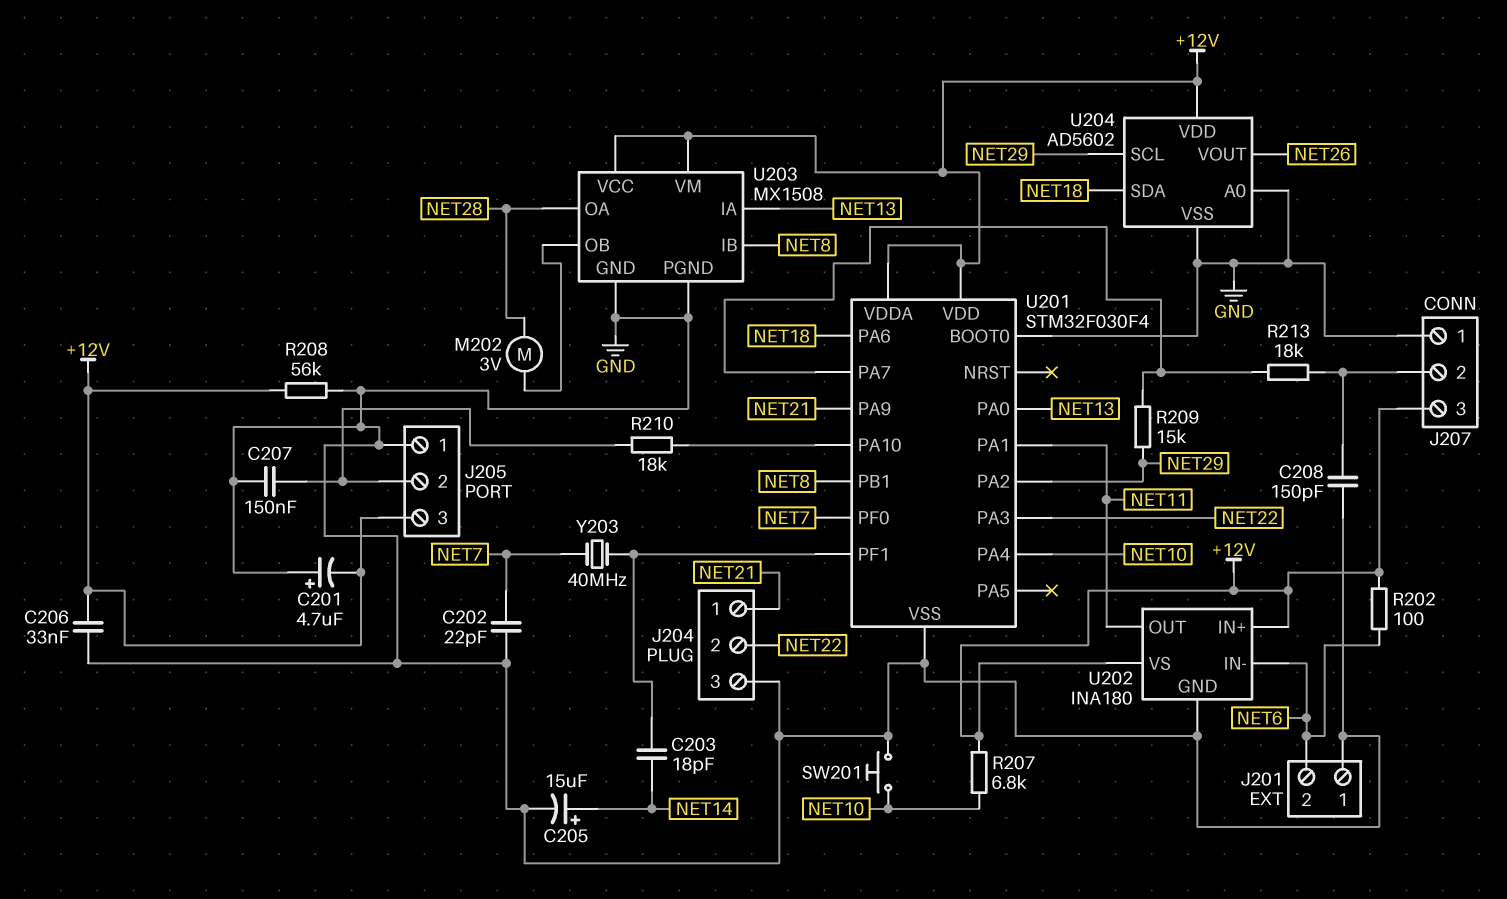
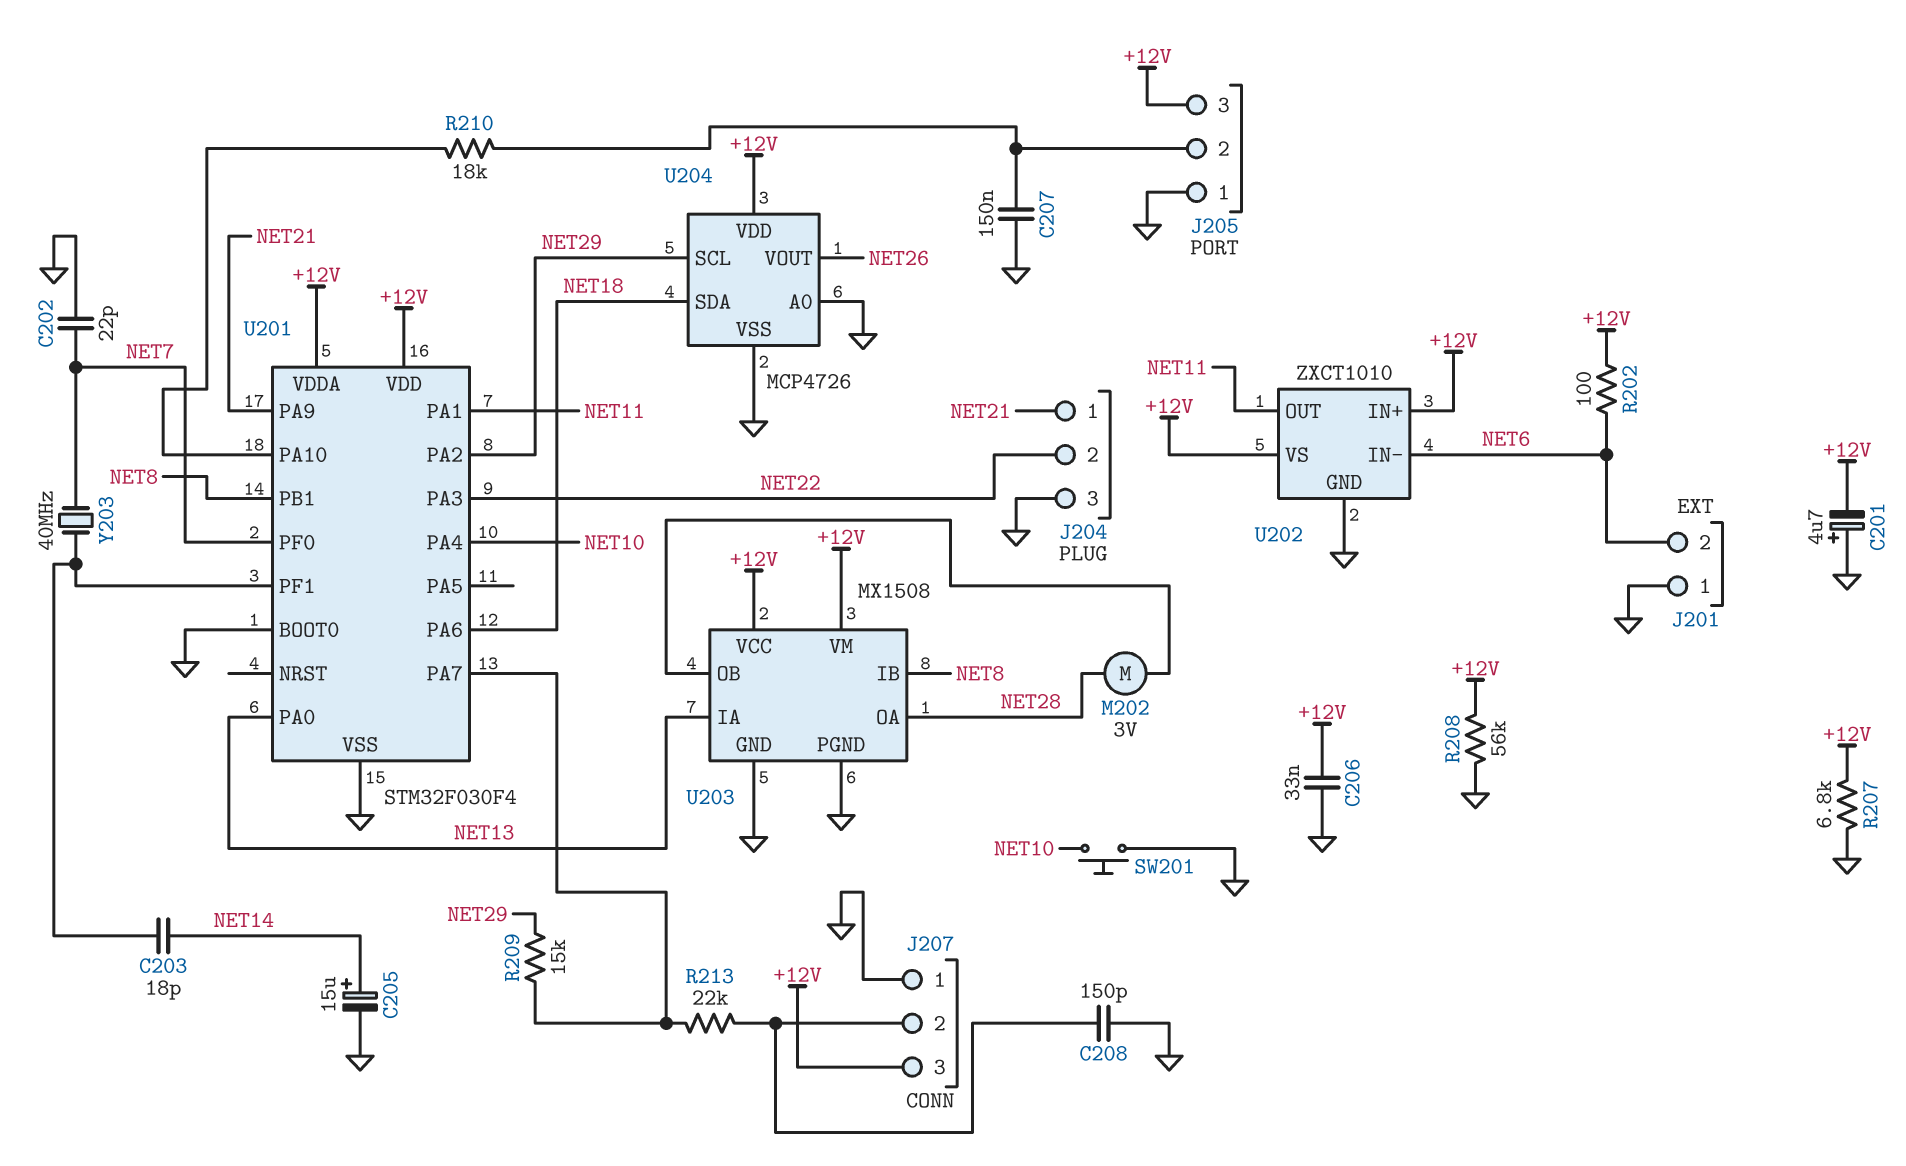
R207: 6.8k (+12V, NET10) -> 6.8k (+12V, GND)
R213: 18k (J207/2, U201/PA7) -> 22k (J207/2, U201/PA7)
U202: INA180 -> ZXCT1010
U204: AD5602 -> MCP4726

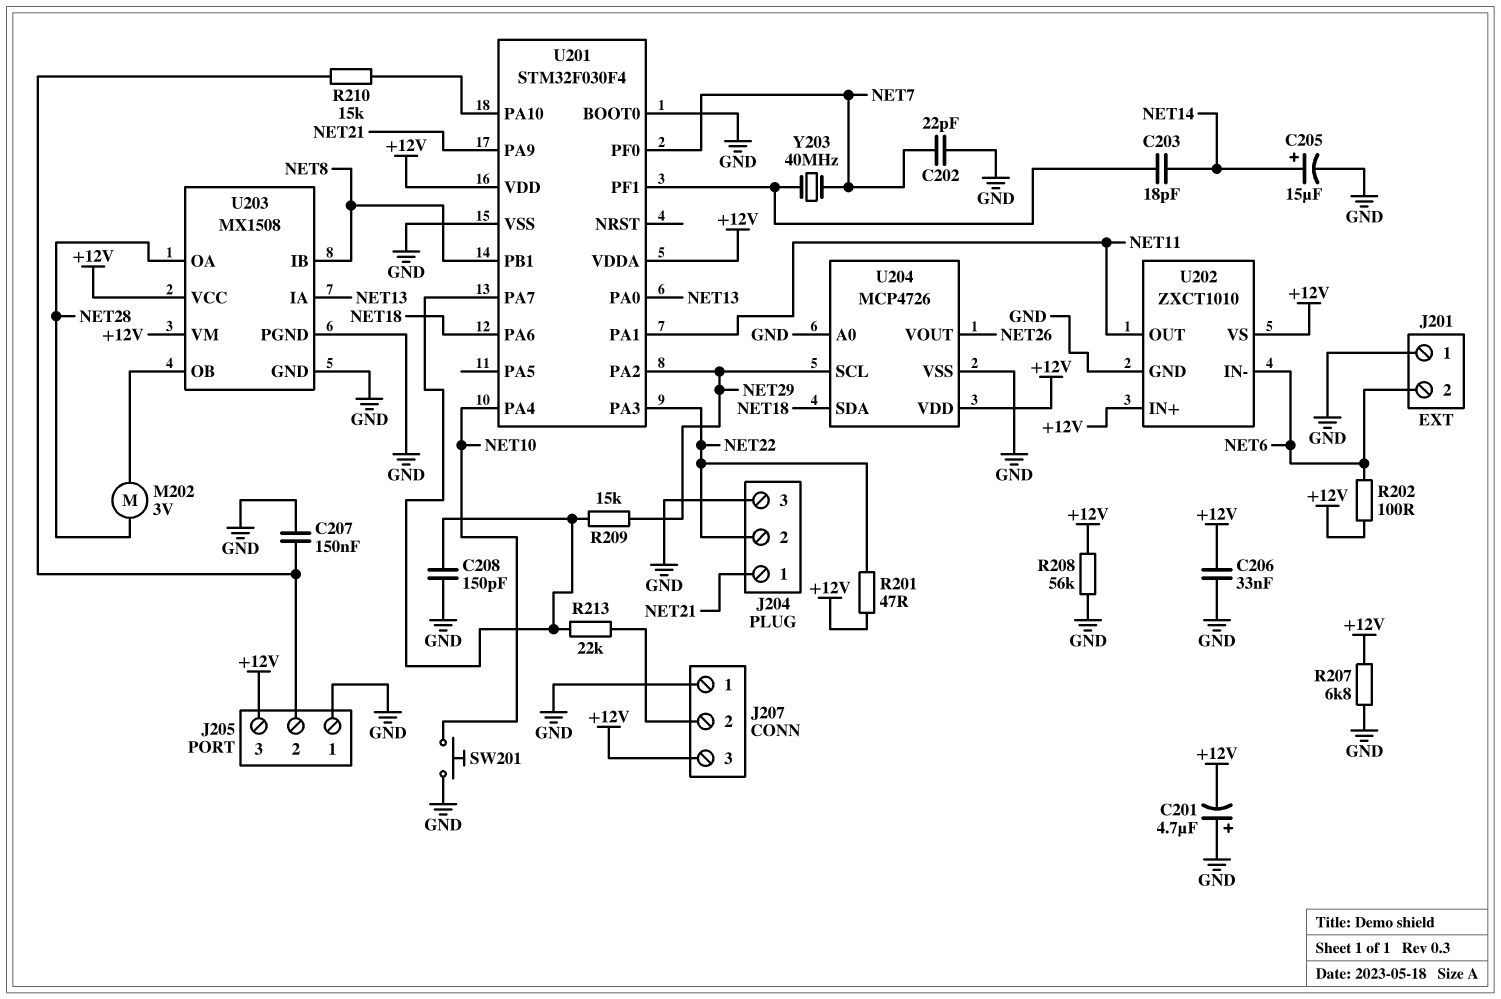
C208: 150pF (GND, J207/2) -> 150pF (GND, U201/PA7)
R201: none -> 47 (+12V, NET22)
R210: 18k (J205/2, U201/PA10) -> 15k (J205/2, U201/PA10)

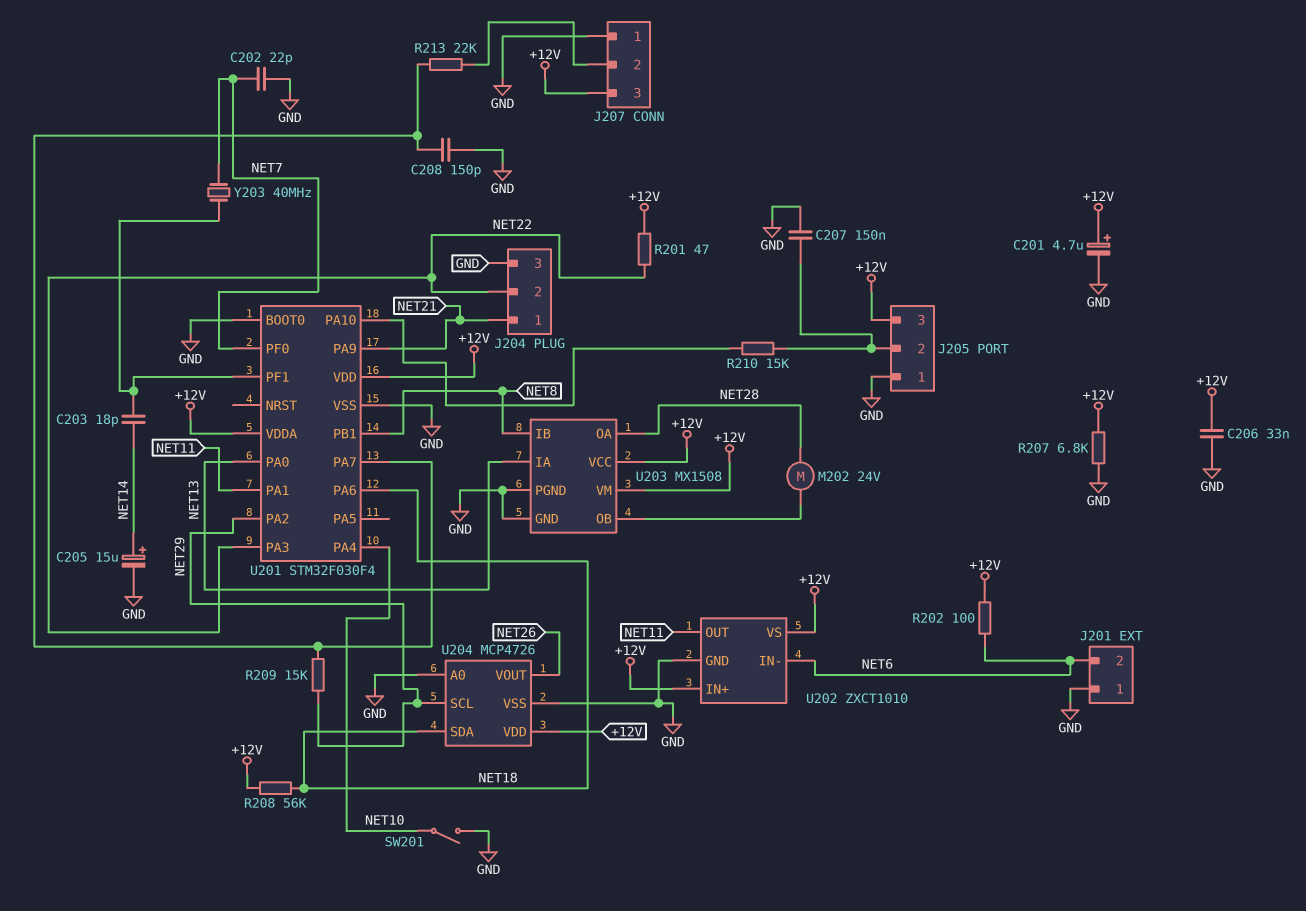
C201: 4.7uF (plus GND, minus +12V) -> 4.7uF (plus +12V, minus GND)
M202: motor 3V (NET28, U203/OB) -> motor 24V (NET28, U203/OB)
R208: 56k (+12V, GND) -> 56k (+12V, NET18)
SW201: button (GND, NET10) -> switch (GND, NET10)

